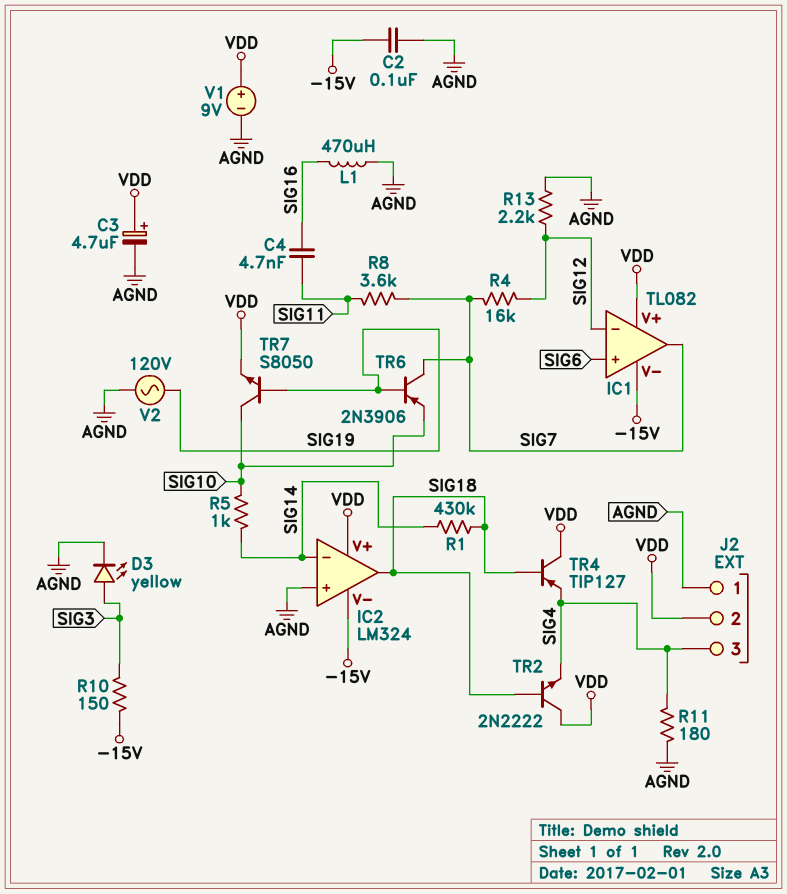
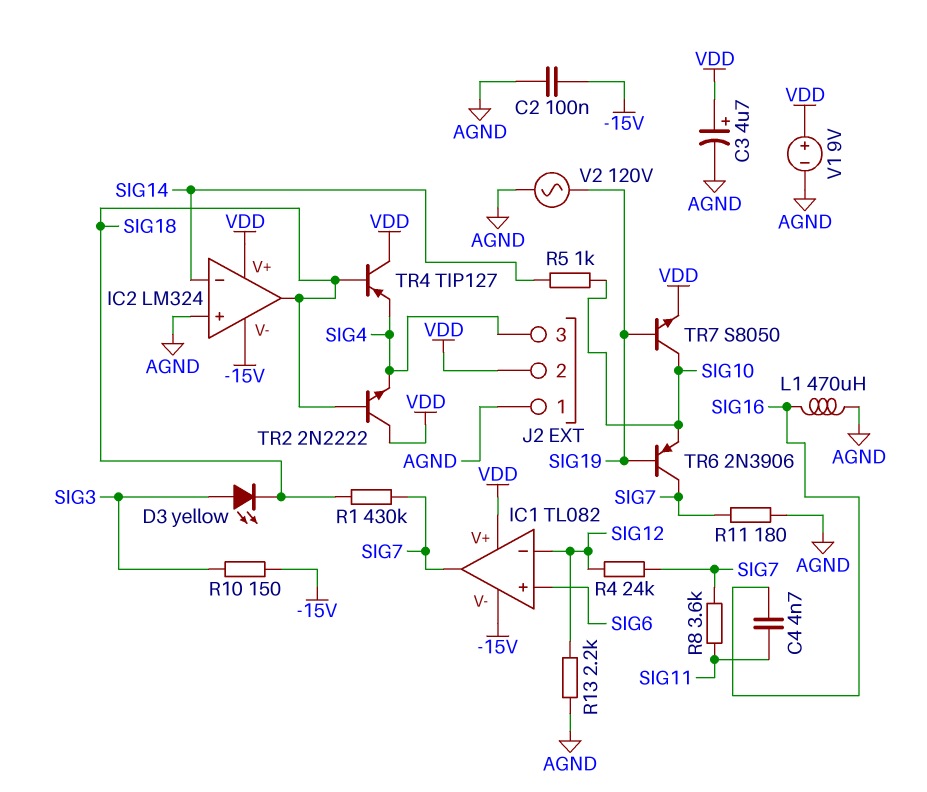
D3: LED yellow (A SIG3, K AGND) -> LED yellow (A SIG3, K SIG18)
R1: 430k (SIG14, SIG18) -> 430k (SIG7, SIG18)
R4: 16k (SIG7, SIG12) -> 24k (SIG7, SIG12)
R11: 180 (AGND, SIG4) -> 180 (AGND, SIG7)

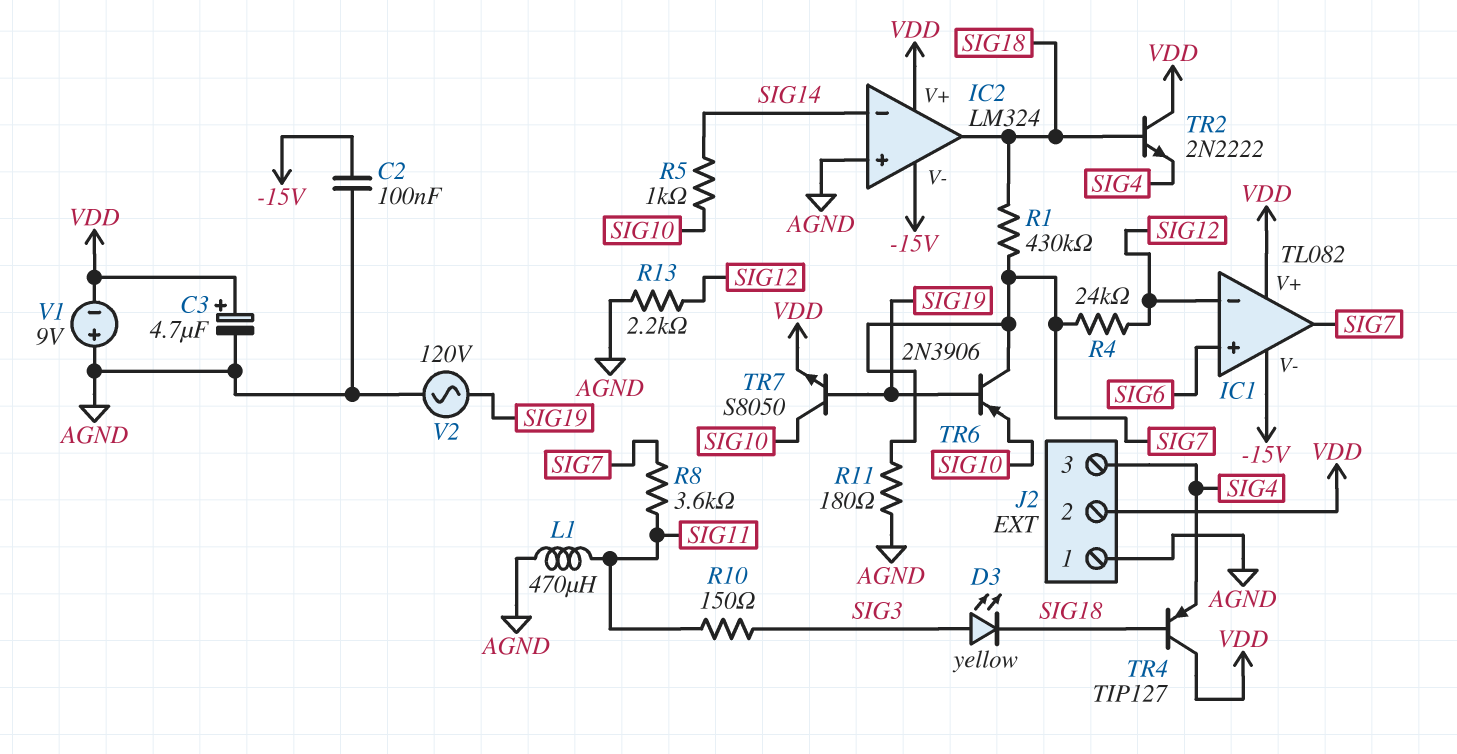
C4: 4.7nF (SIG11, SIG16) -> none
L1: 470uH (AGND, SIG16) -> 470uH (AGND, SIG11)
R10: 150 (-15V, SIG3) -> 150 (SIG3, SIG11)
V1: 9V (plus VDD, minus AGND) -> 9V (plus AGND, minus VDD)

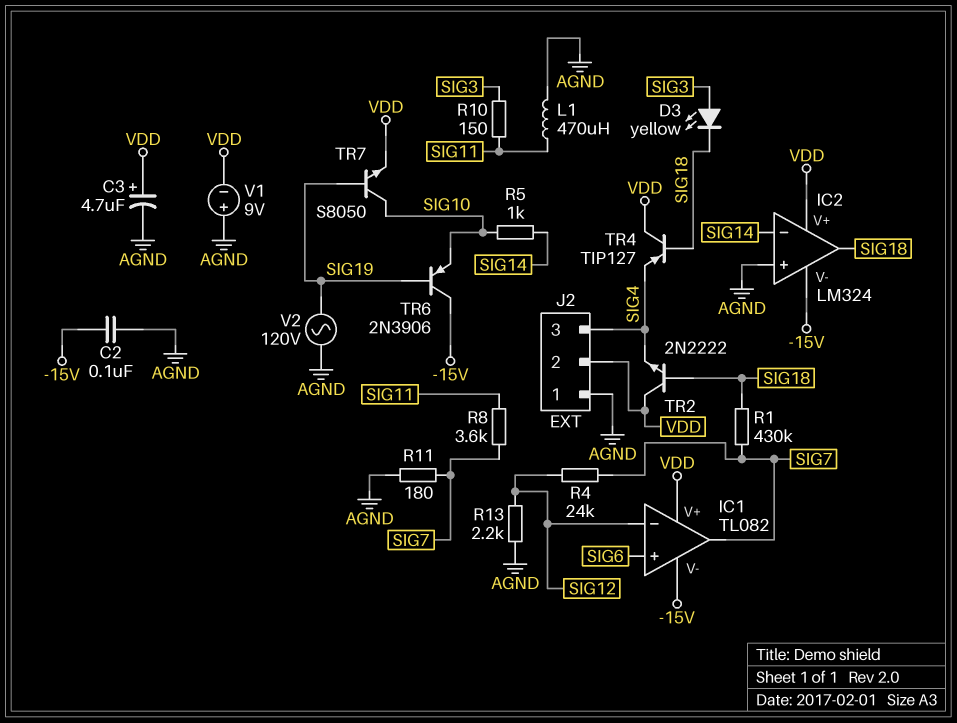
TR6: PNP 2N3906 (B SIG19, C SIG7, E SIG10) -> PNP 2N3906 (B SIG19, C -15V, E SIG10)

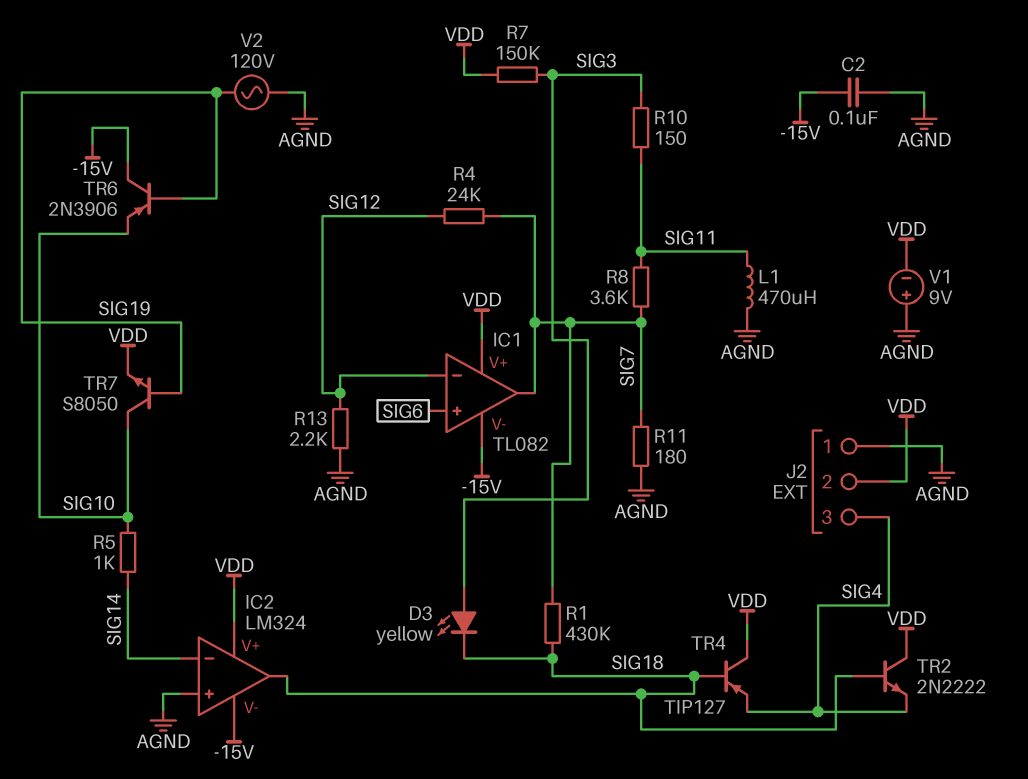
C3: 4.7uF (plus VDD, minus AGND) -> none
R7: none -> 150k (SIG3, VDD)

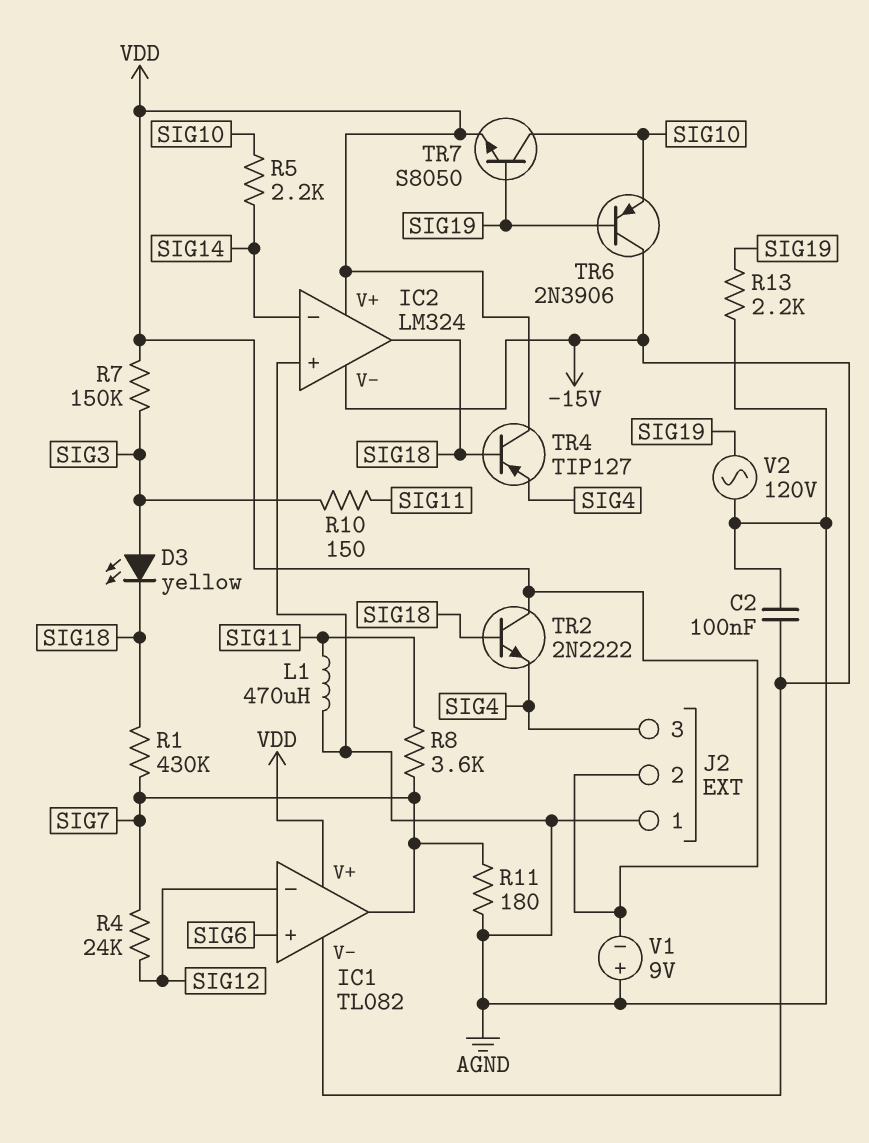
R5: 1k (SIG10, SIG14) -> 2.2k (SIG10, SIG14)
R13: 2.2k (AGND, SIG12) -> 2.2k (AGND, SIG19)

